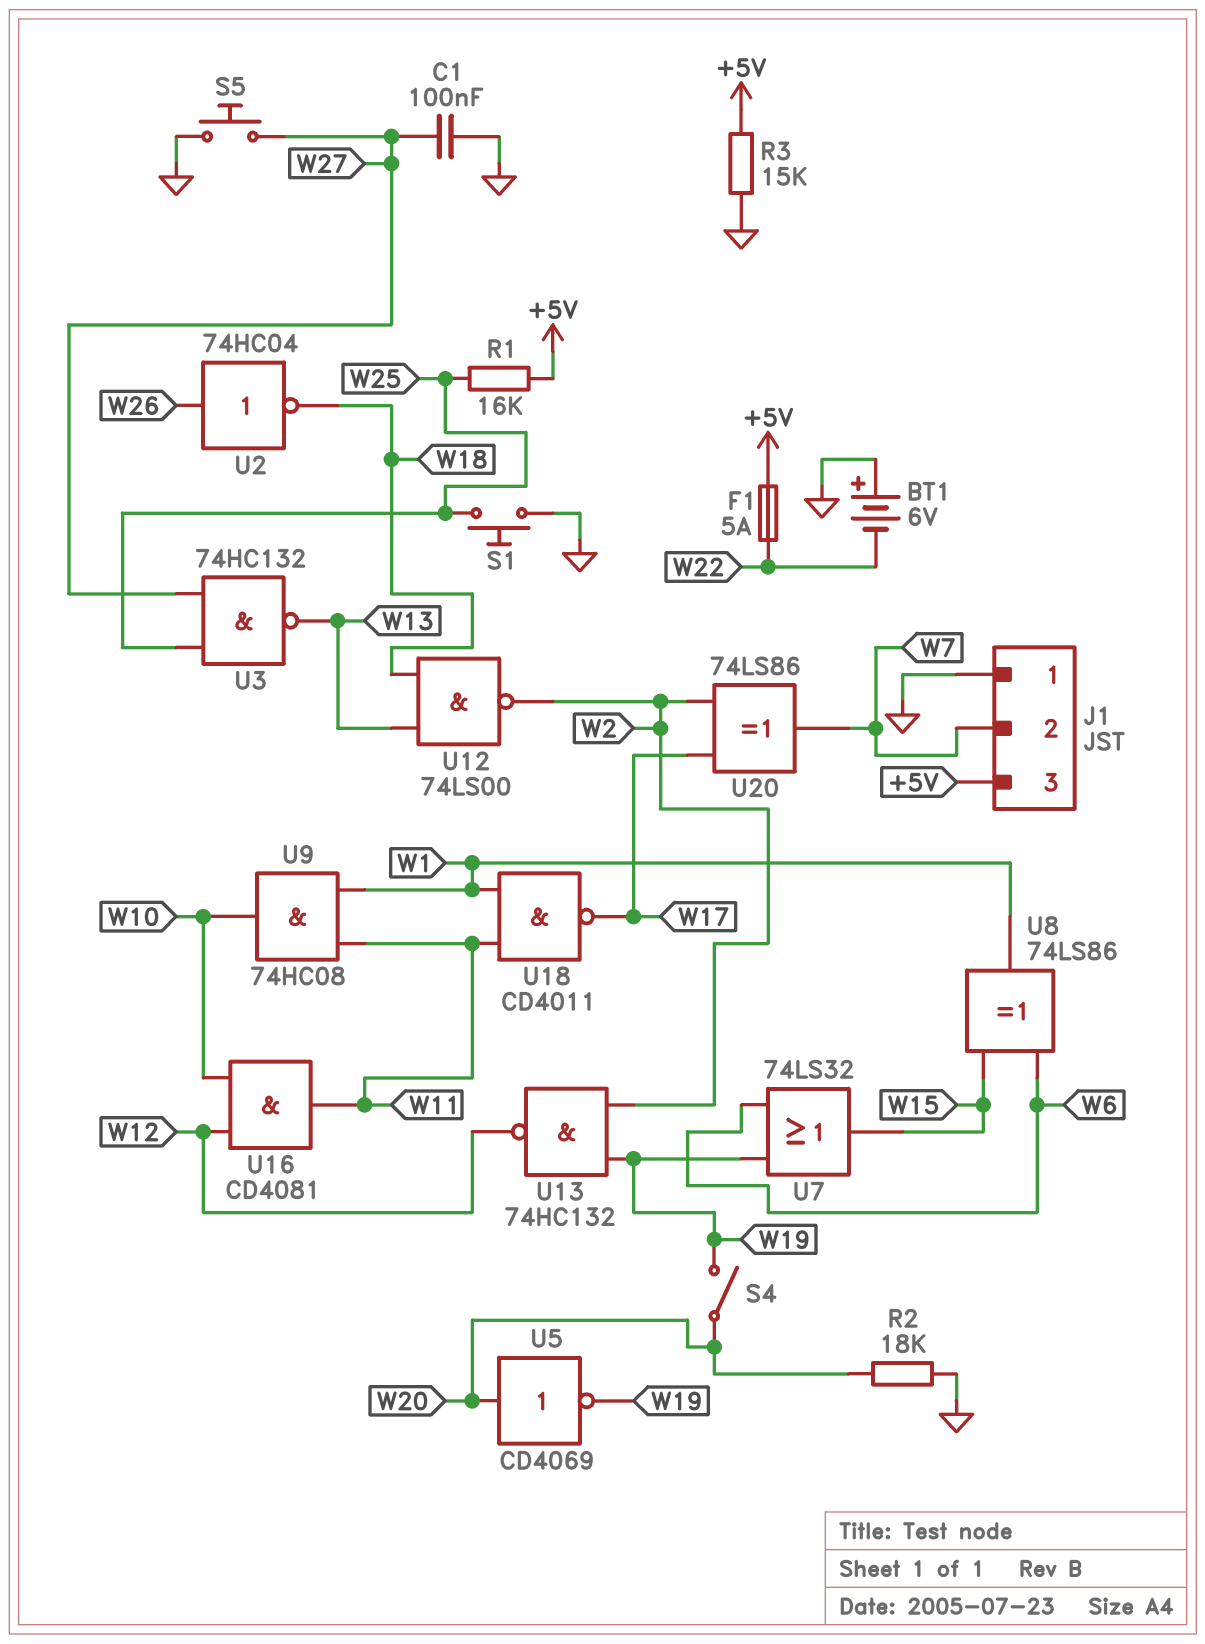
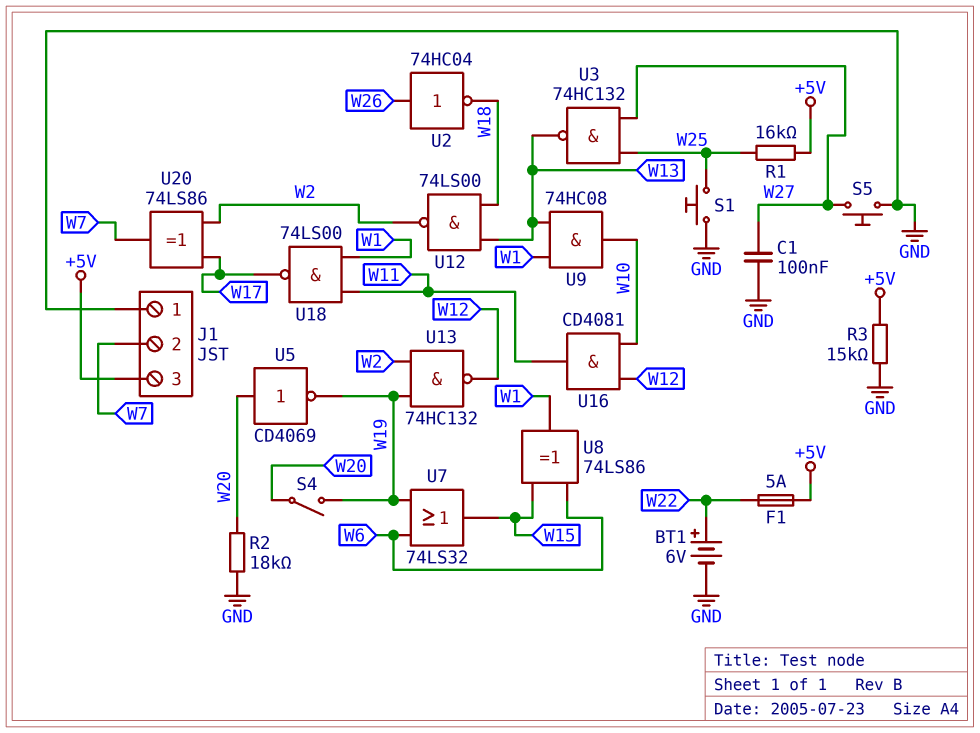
BT1: 6V (plus GND, minus W22) -> 6V (plus W22, minus GND)
U9: AND 74HC08 (in W1, in W11, out W10) -> AND 74HC08 (in W1, in W13, out W10)
U18: NAND CD4011 (in W1, in W11, out W17) -> NAND 74LS00 (in W1, in W11, out W17)

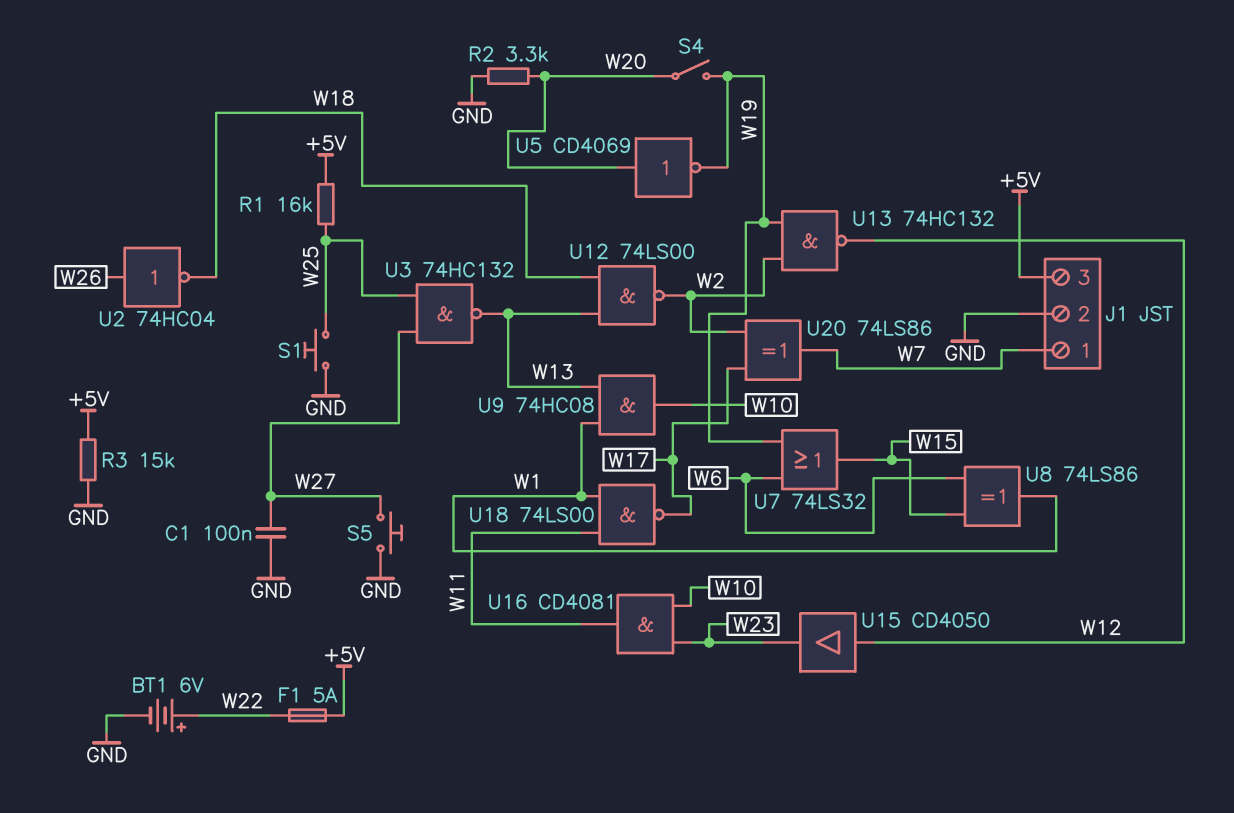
J1 pin 1: GND -> W7
J1 pin 2: W7 -> GND
R2: 18k (GND, W20) -> 3.3k (GND, W20)
U15: none -> buffer CD4050 (in W12, out W23)
U16: AND CD4081 (in W10, in W12, out W11) -> AND CD4081 (in W10, in W23, out W11)

